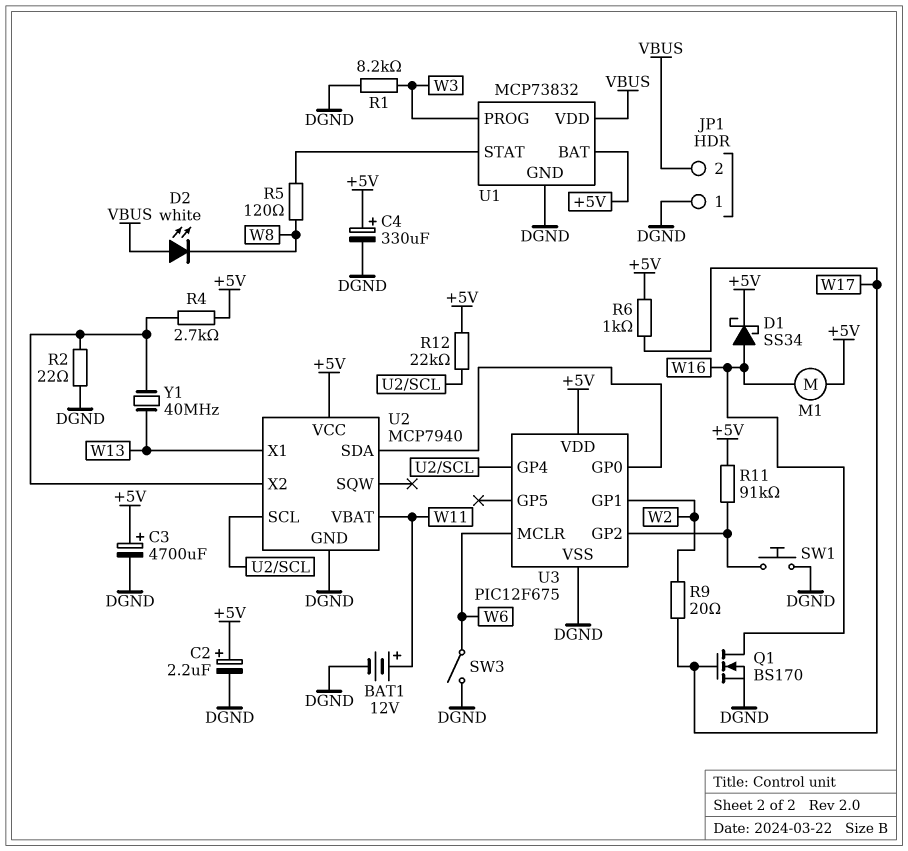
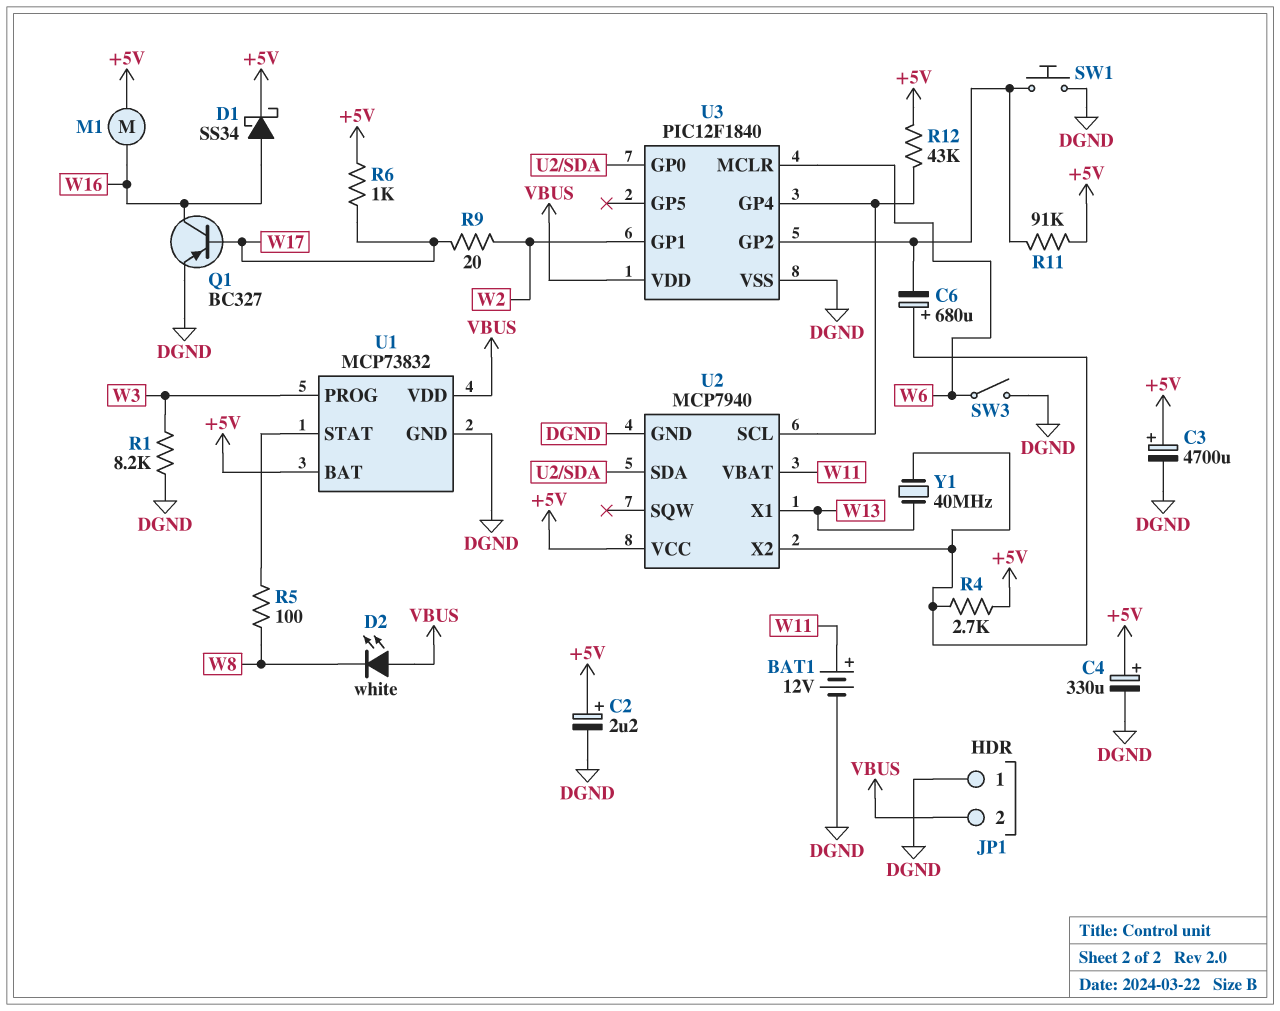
C6: none -> 680uF (plus U2/X2, minus U3/GP2)
Q1: NMOS BS170 (G W17, D W16, S DGND) -> PNP BC327 (B W17, C W16, E DGND)
R2: 22 (DGND, U2/X2) -> none
R5: 120 (U1/STAT, W8) -> 100 (U1/STAT, W8)
R12: 22k (+5V, U2/SCL) -> 43k (+5V, U2/SCL)
U3: PIC12F675 -> PIC12F1840
U3 pin VDD: +5V -> VBUS

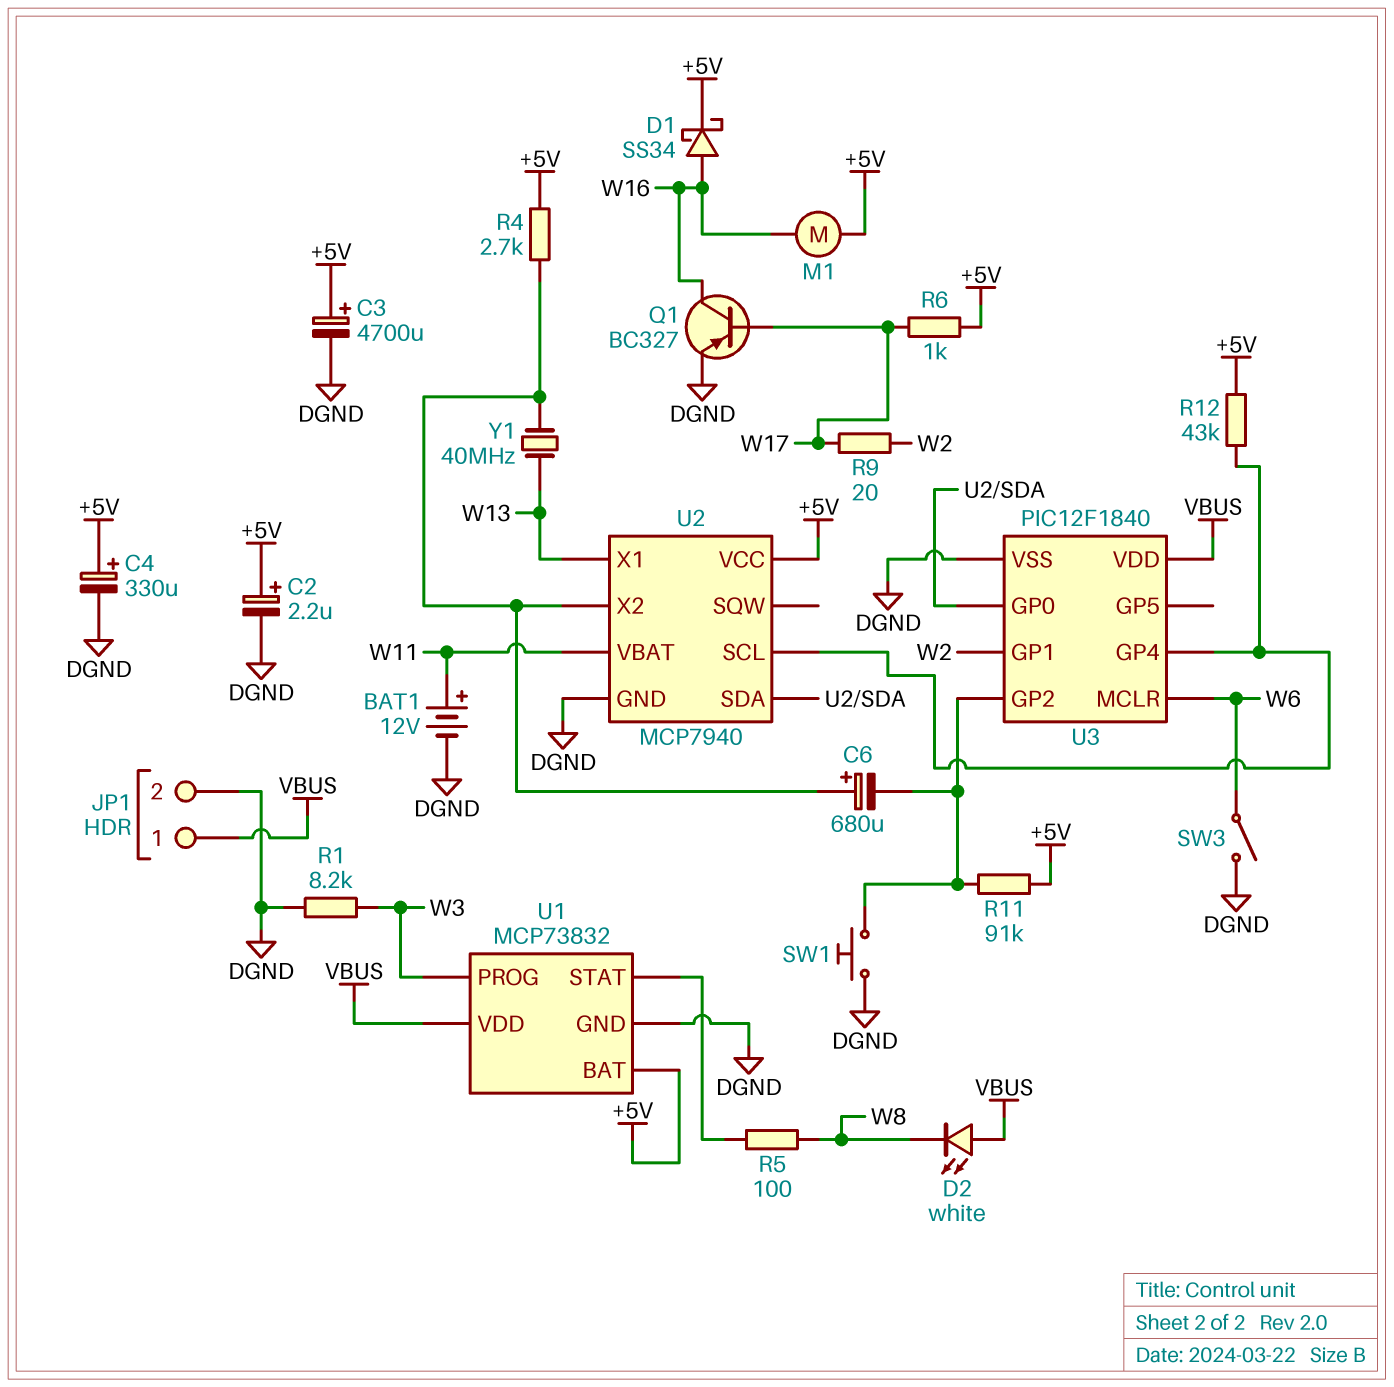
JP1 pin 1: DGND -> VBUS
JP1 pin 2: VBUS -> DGND

